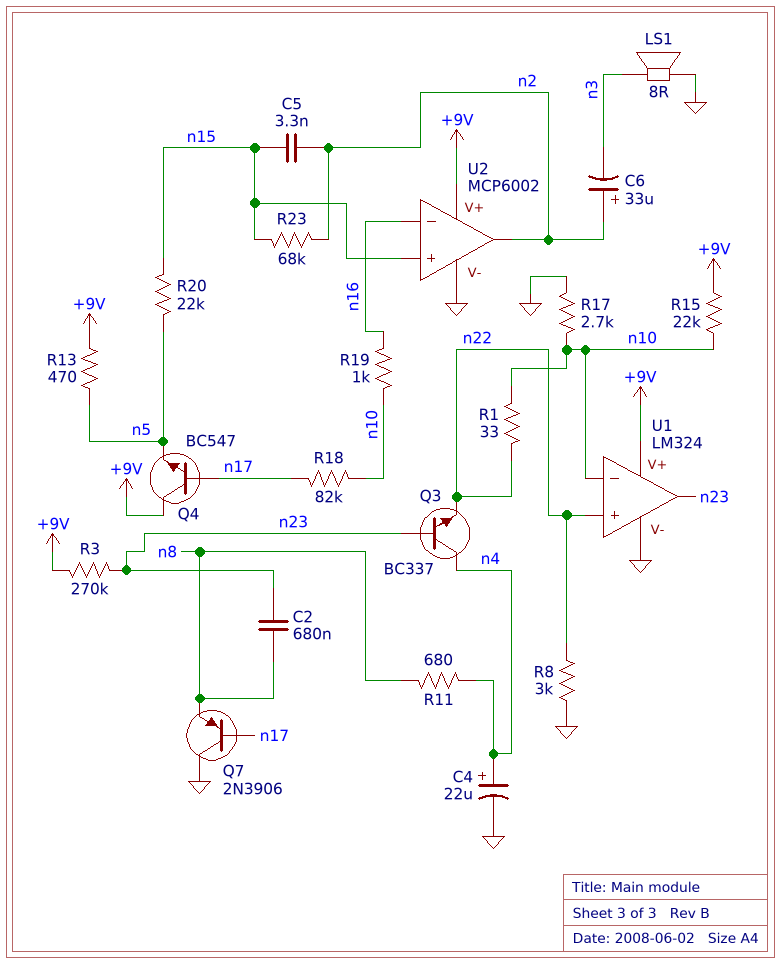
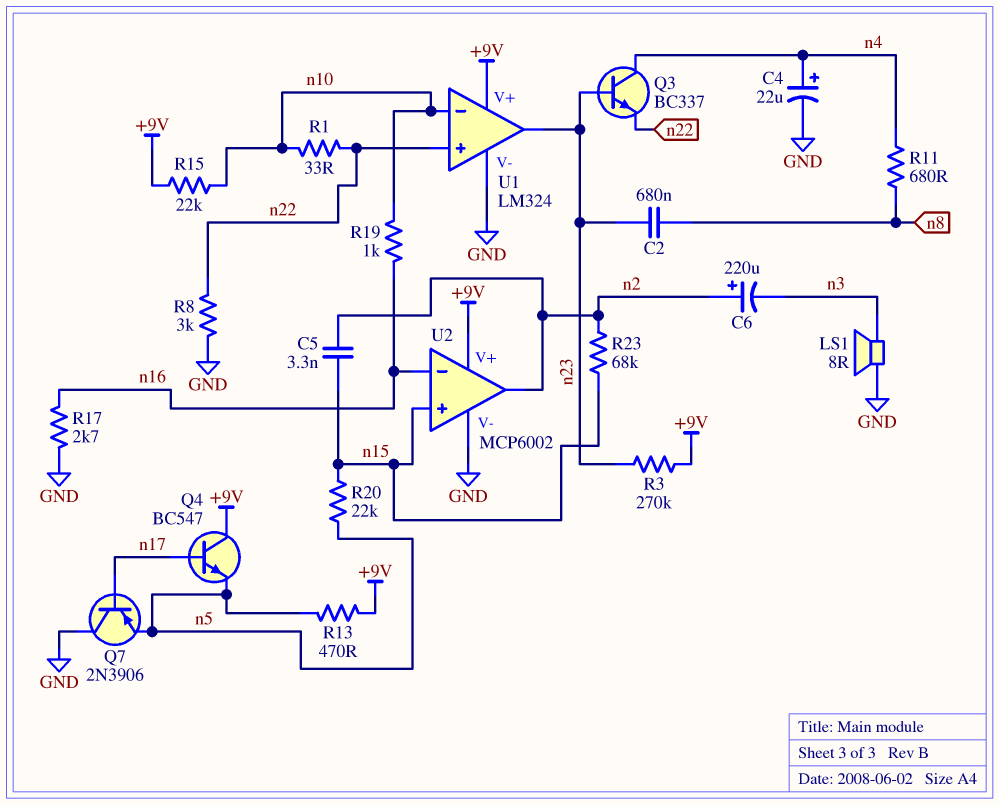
C6: 33uF (plus n2, minus n3) -> 220uF (plus n2, minus n3)
Q7: PNP 2N3906 (B n17, C GND, E n8) -> PNP 2N3906 (B n17, C GND, E n5)
R17: 2.7k (GND, n10) -> 2.7k (GND, n16)
R18: 82k (n10, n17) -> none

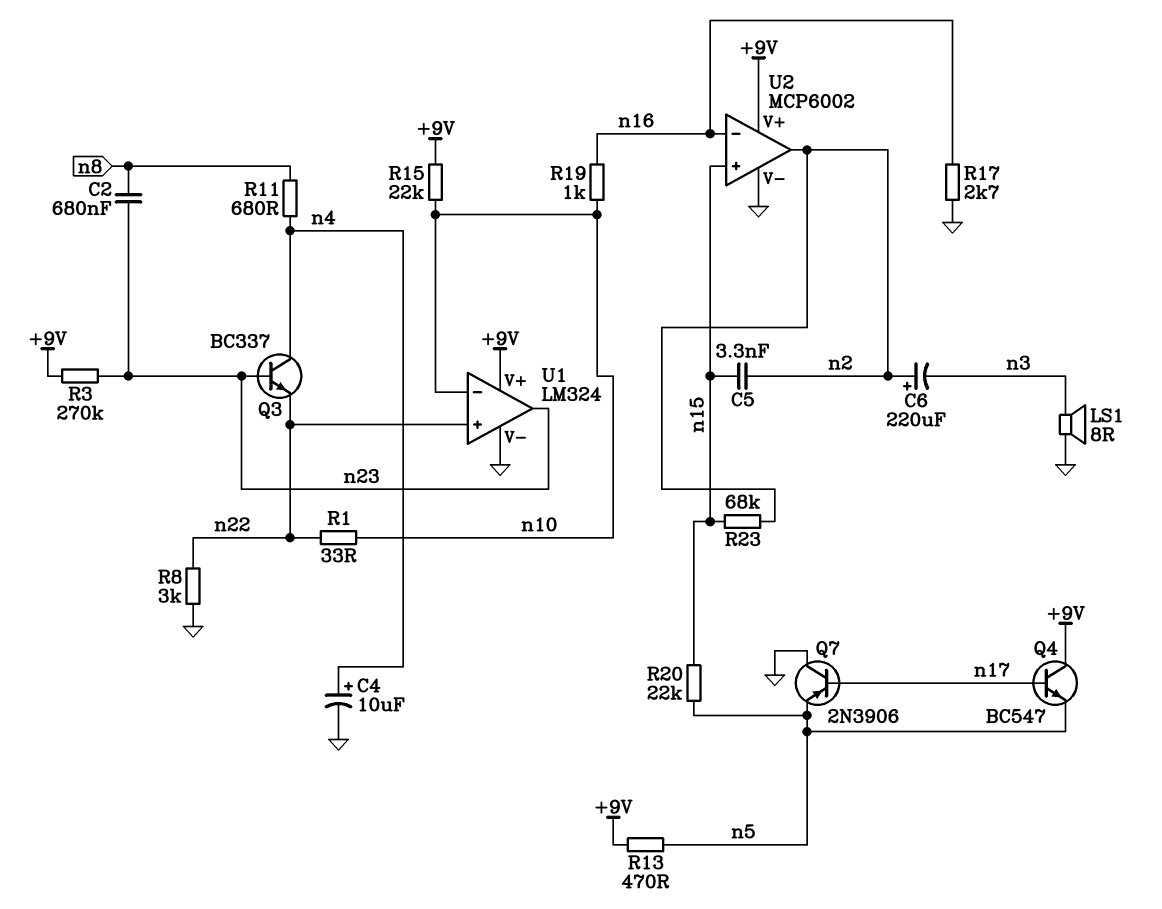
C4: 22uF (plus n4, minus GND) -> 10uF (plus n4, minus GND)

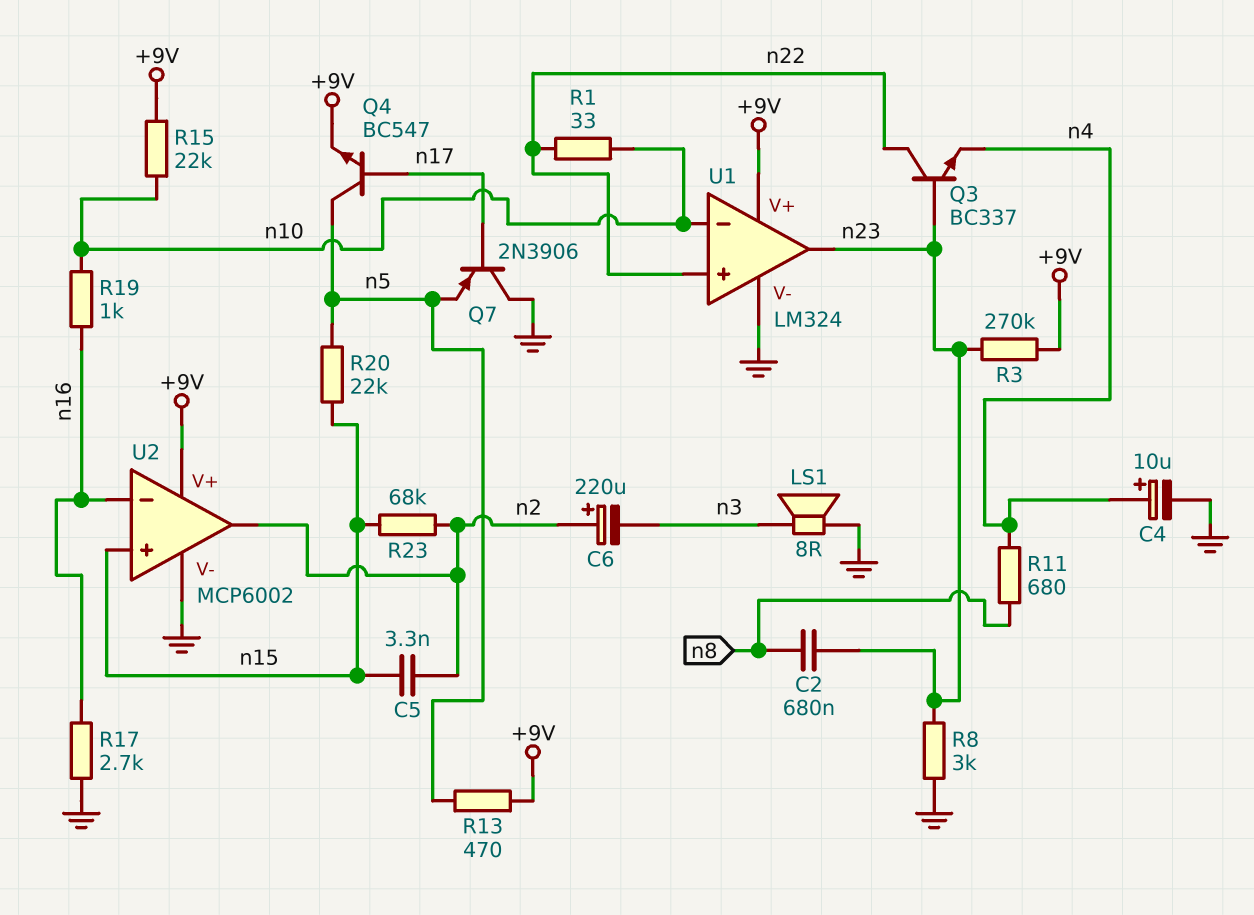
Q3: NPN BC337 (B n23, C n4, E n22) -> NPN BC337 (B n23, C n22, E n4)
Q4: NPN BC547 (B n17, C +9V, E n5) -> NPN BC547 (B n17, C n5, E +9V)
R8: 3k (GND, n22) -> 3k (GND, n23)

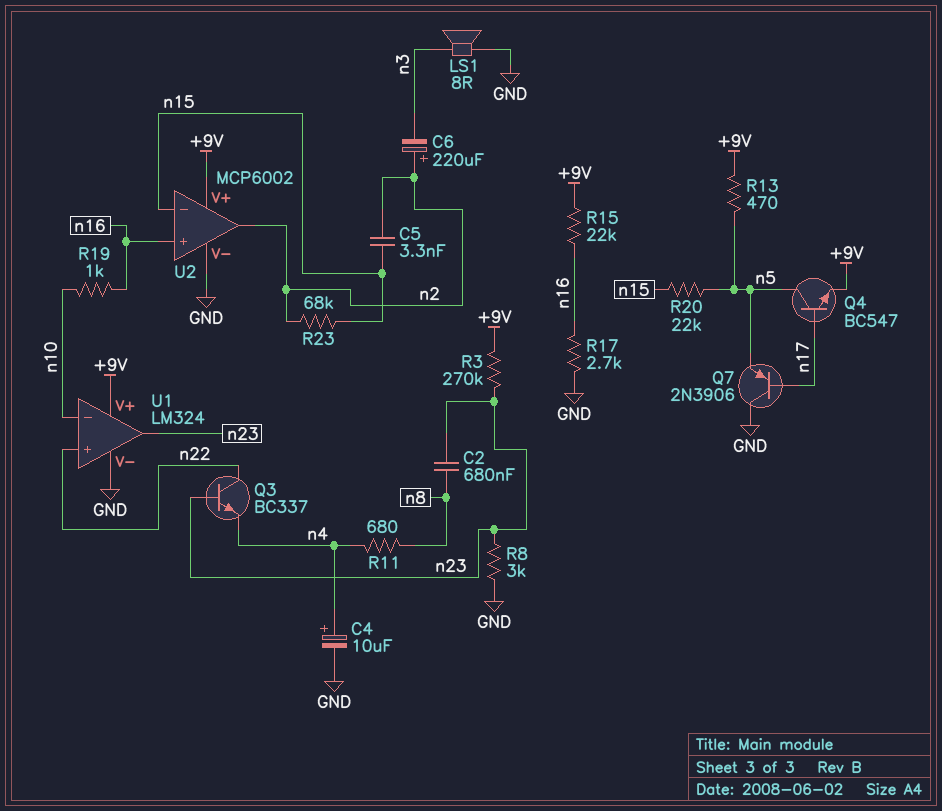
R1: 33 (n10, n22) -> none
R15: 22k (+9V, n10) -> 22k (+9V, n16)
U2 pin in+: n15 -> n16
U2 pin in-: n16 -> n15

